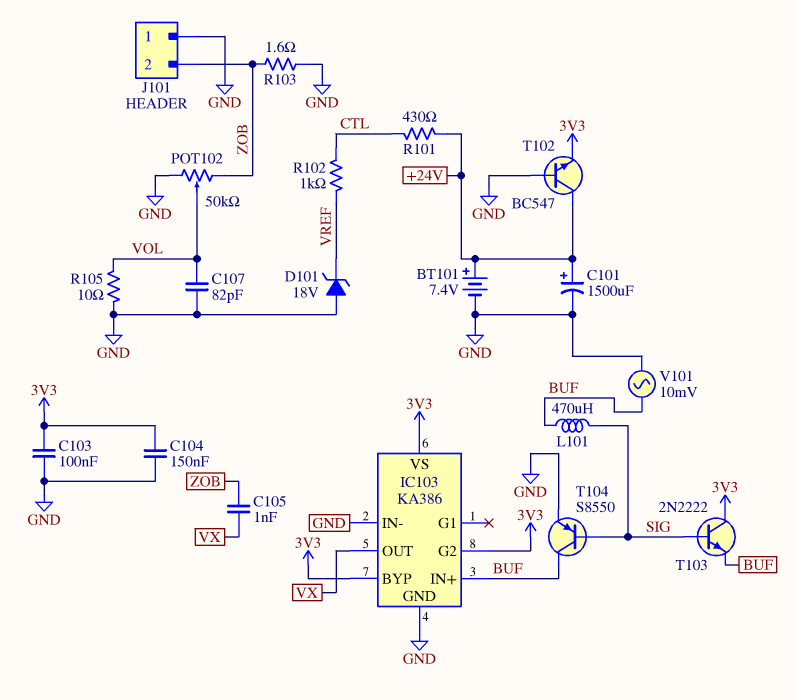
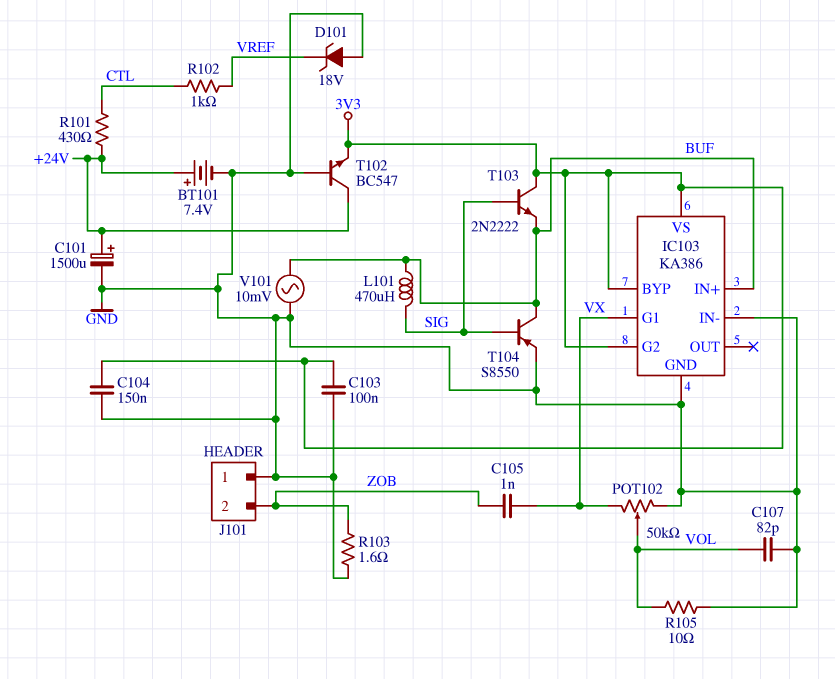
IC103 pin G1: none -> VX
IC103 pin OUT: VX -> none
POT102: 50k (GND, ZOB, wiper VOL) -> 50k (GND, VX, wiper VOL)

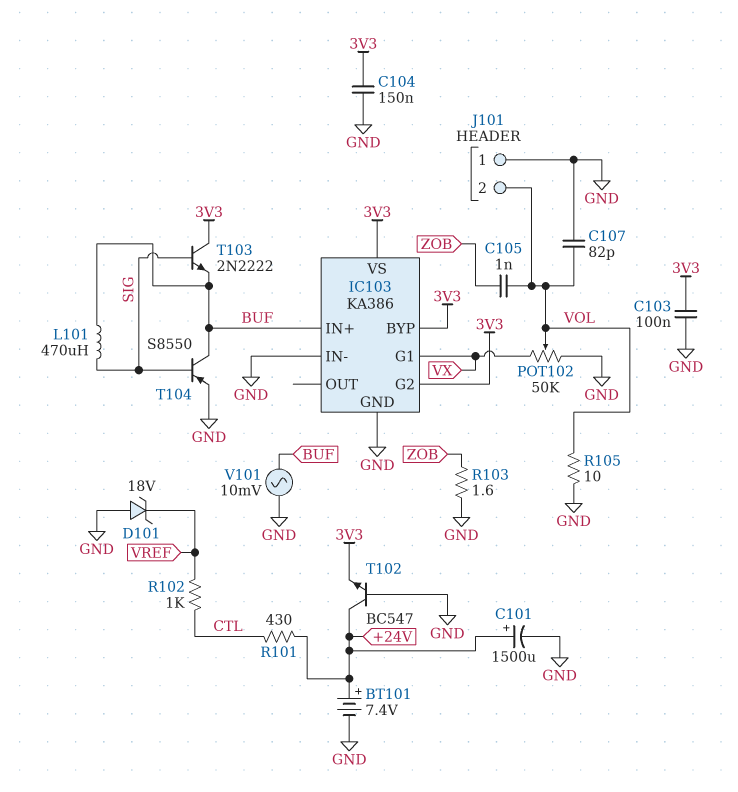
C105: 1nF (VX, ZOB) -> 1nF (VOL, ZOB)
J101 pin 2: ZOB -> VOL

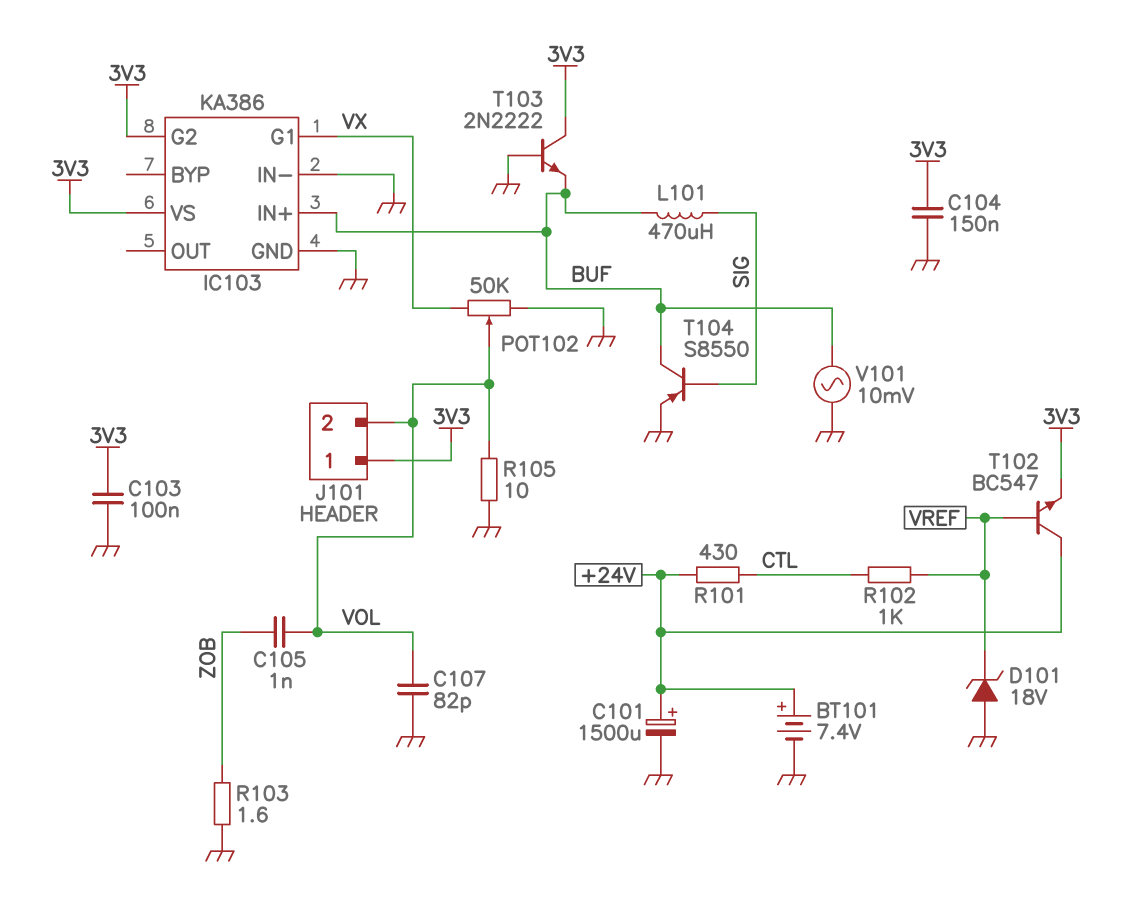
IC103 pin BYP: 3V3 -> none
J101 pin 1: GND -> 3V3
T102: NPN BC547 (B GND, C +24V, E 3V3) -> NPN BC547 (B VREF, C +24V, E 3V3)
T103: NPN 2N2222 (B SIG, C 3V3, E BUF) -> NPN 2N2222 (B GND, C 3V3, E BUF)

